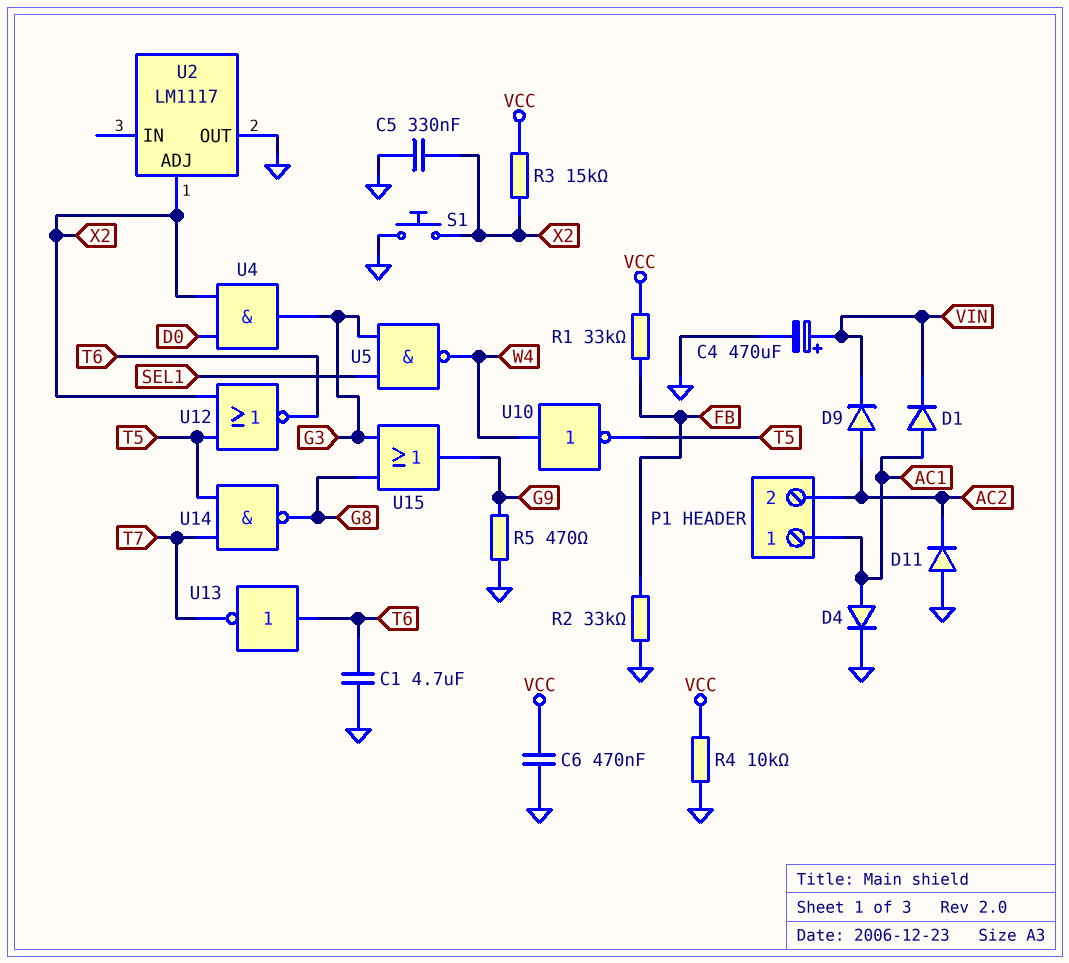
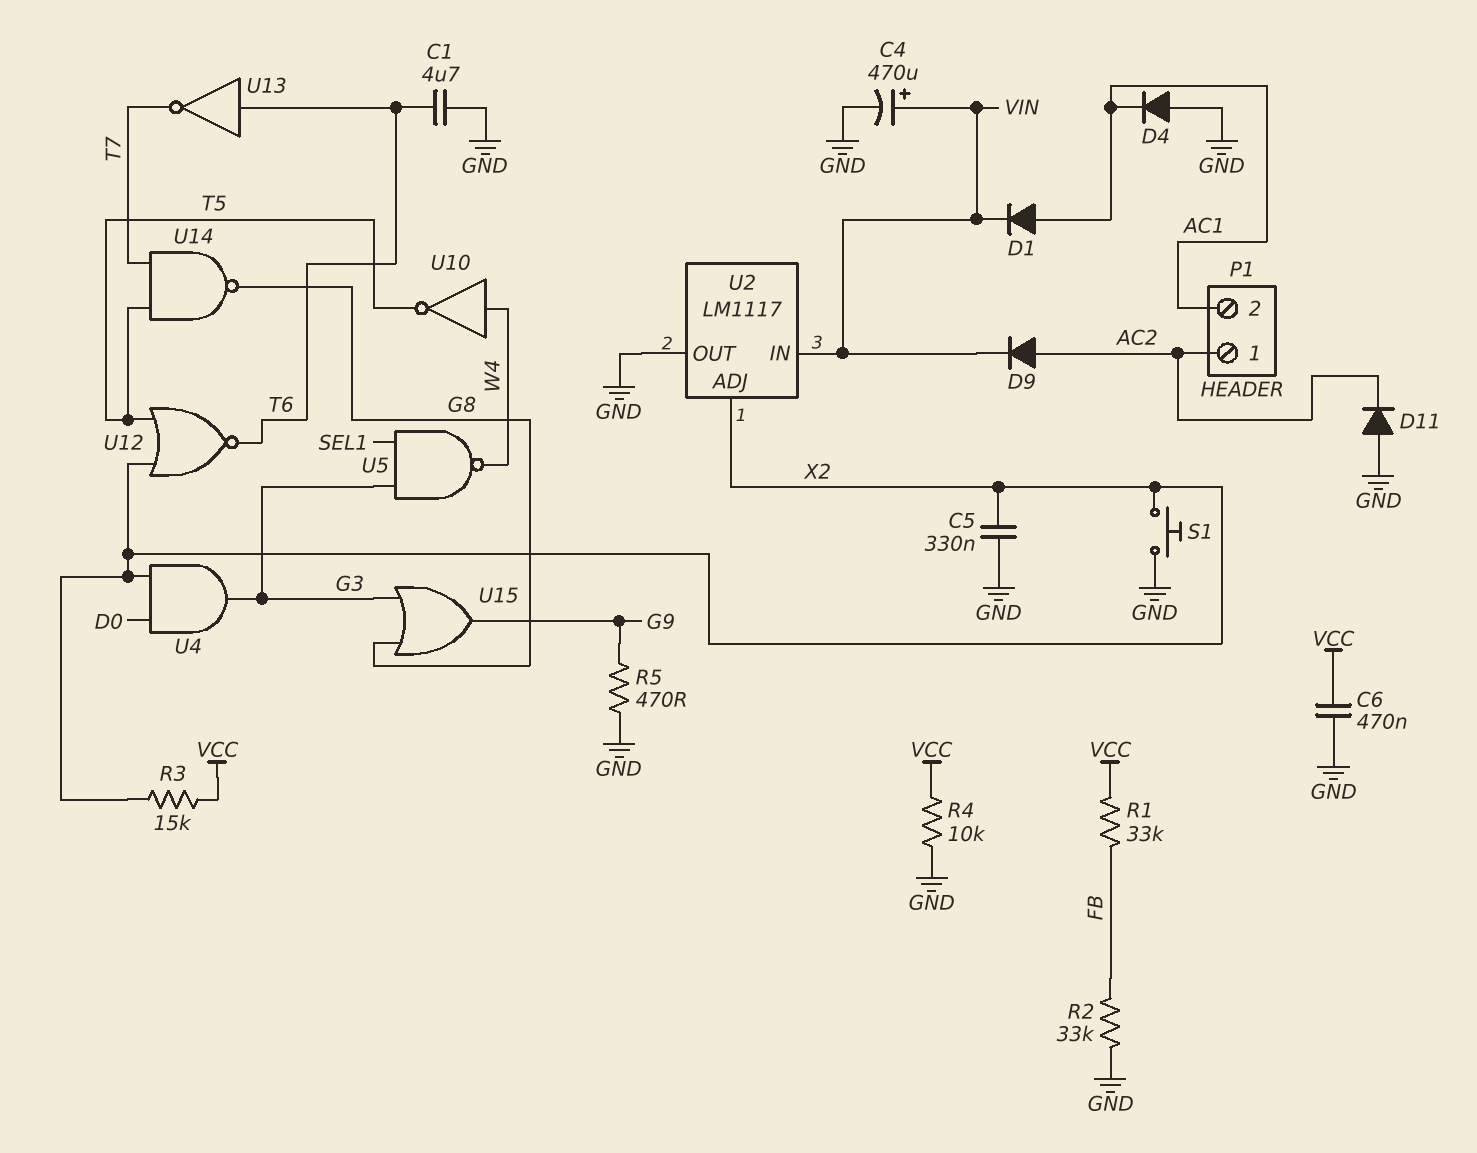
D4: diode (A AC1, K GND) -> diode (A GND, K AC1)
P1 pin 1: AC1 -> AC2
P1 pin 2: AC2 -> AC1
U2 pin IN: none -> VIN

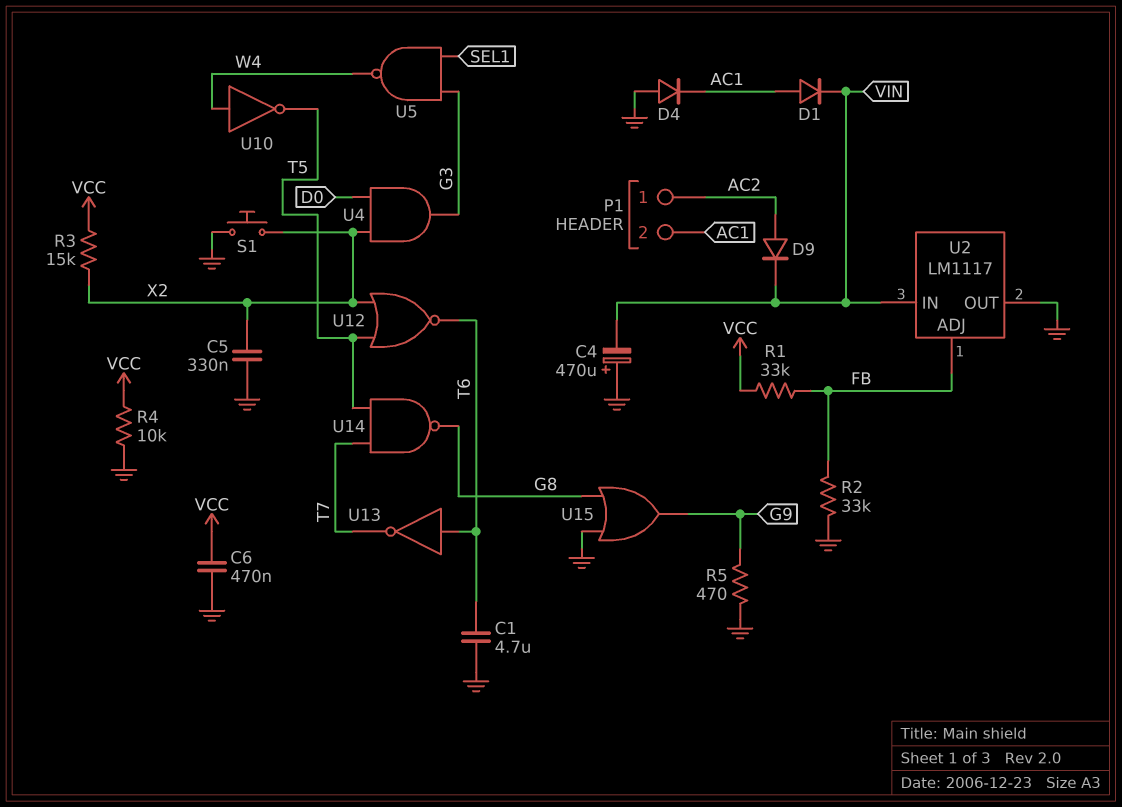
C4: 470uF (plus VIN, minus GND) -> 470uF (plus GND, minus VIN)
D11: diode (A GND, K AC2) -> none
U2 pin ADJ: X2 -> FB
U15: OR (in G3, in G8, out G9) -> OR (in G8, in GND, out G9)

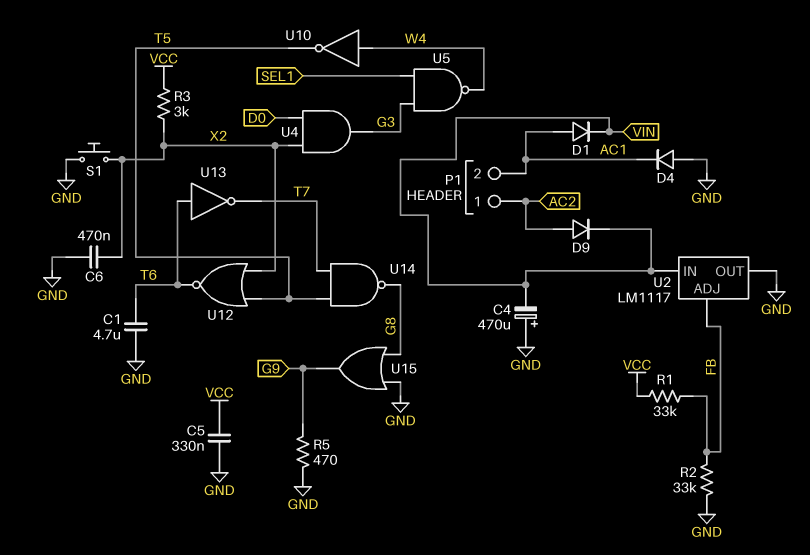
C5: 330nF (GND, X2) -> 330nF (GND, VCC)
C6: 470nF (GND, VCC) -> 470nF (GND, X2)
R3: 15k (VCC, X2) -> 3k (VCC, X2)
R4: 10k (GND, VCC) -> none

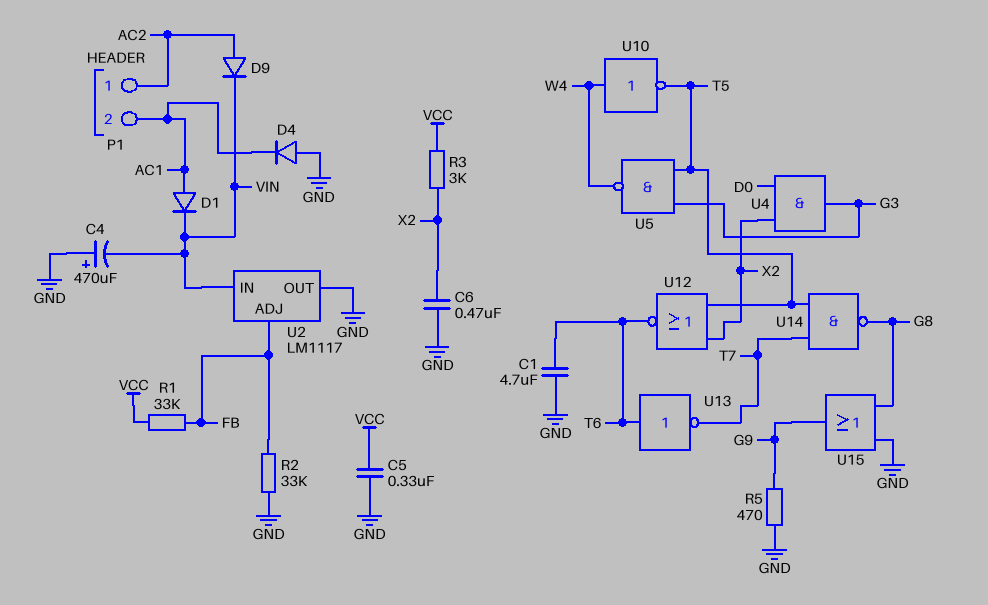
S1: button (GND, X2) -> none
U5: NAND (in G3, in SEL1, out W4) -> NAND (in G3, in T5, out W4)

